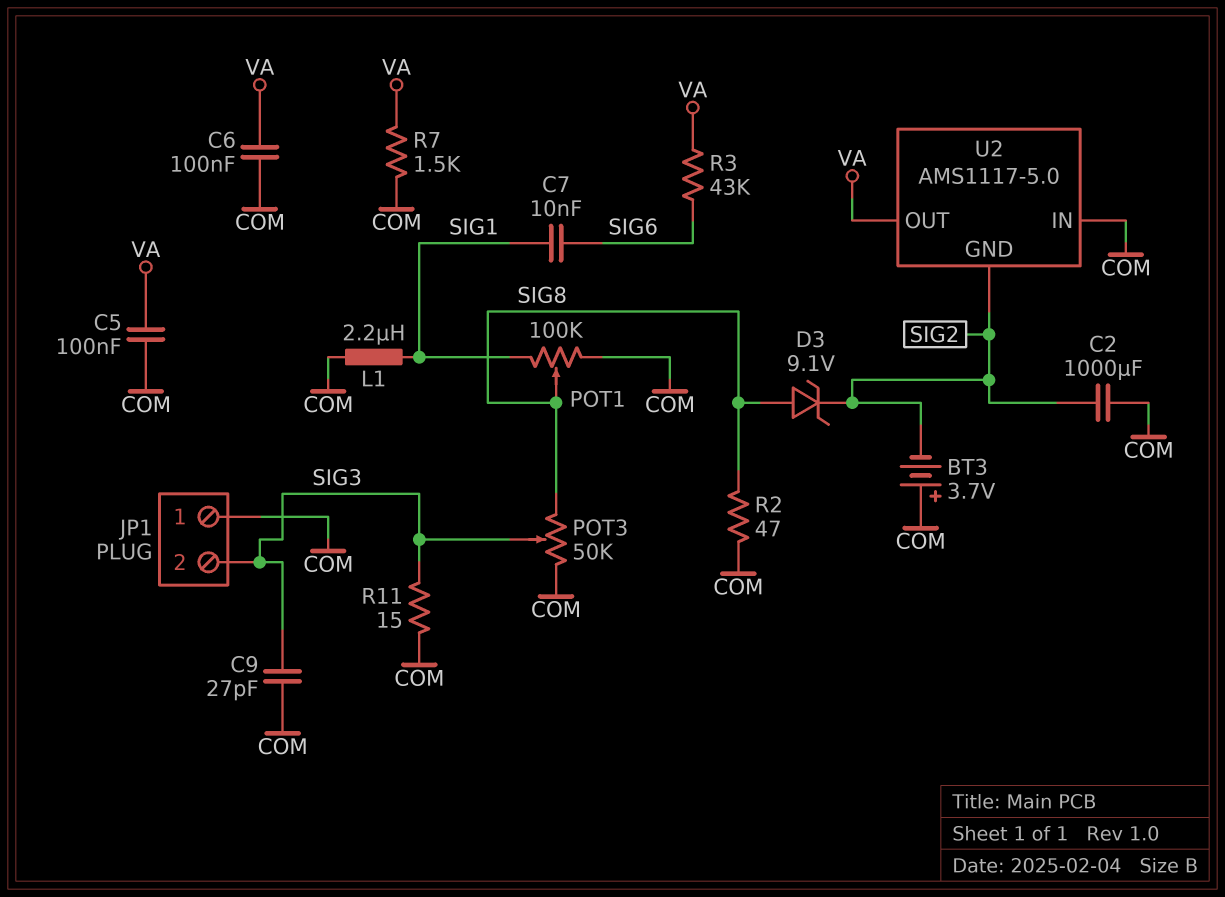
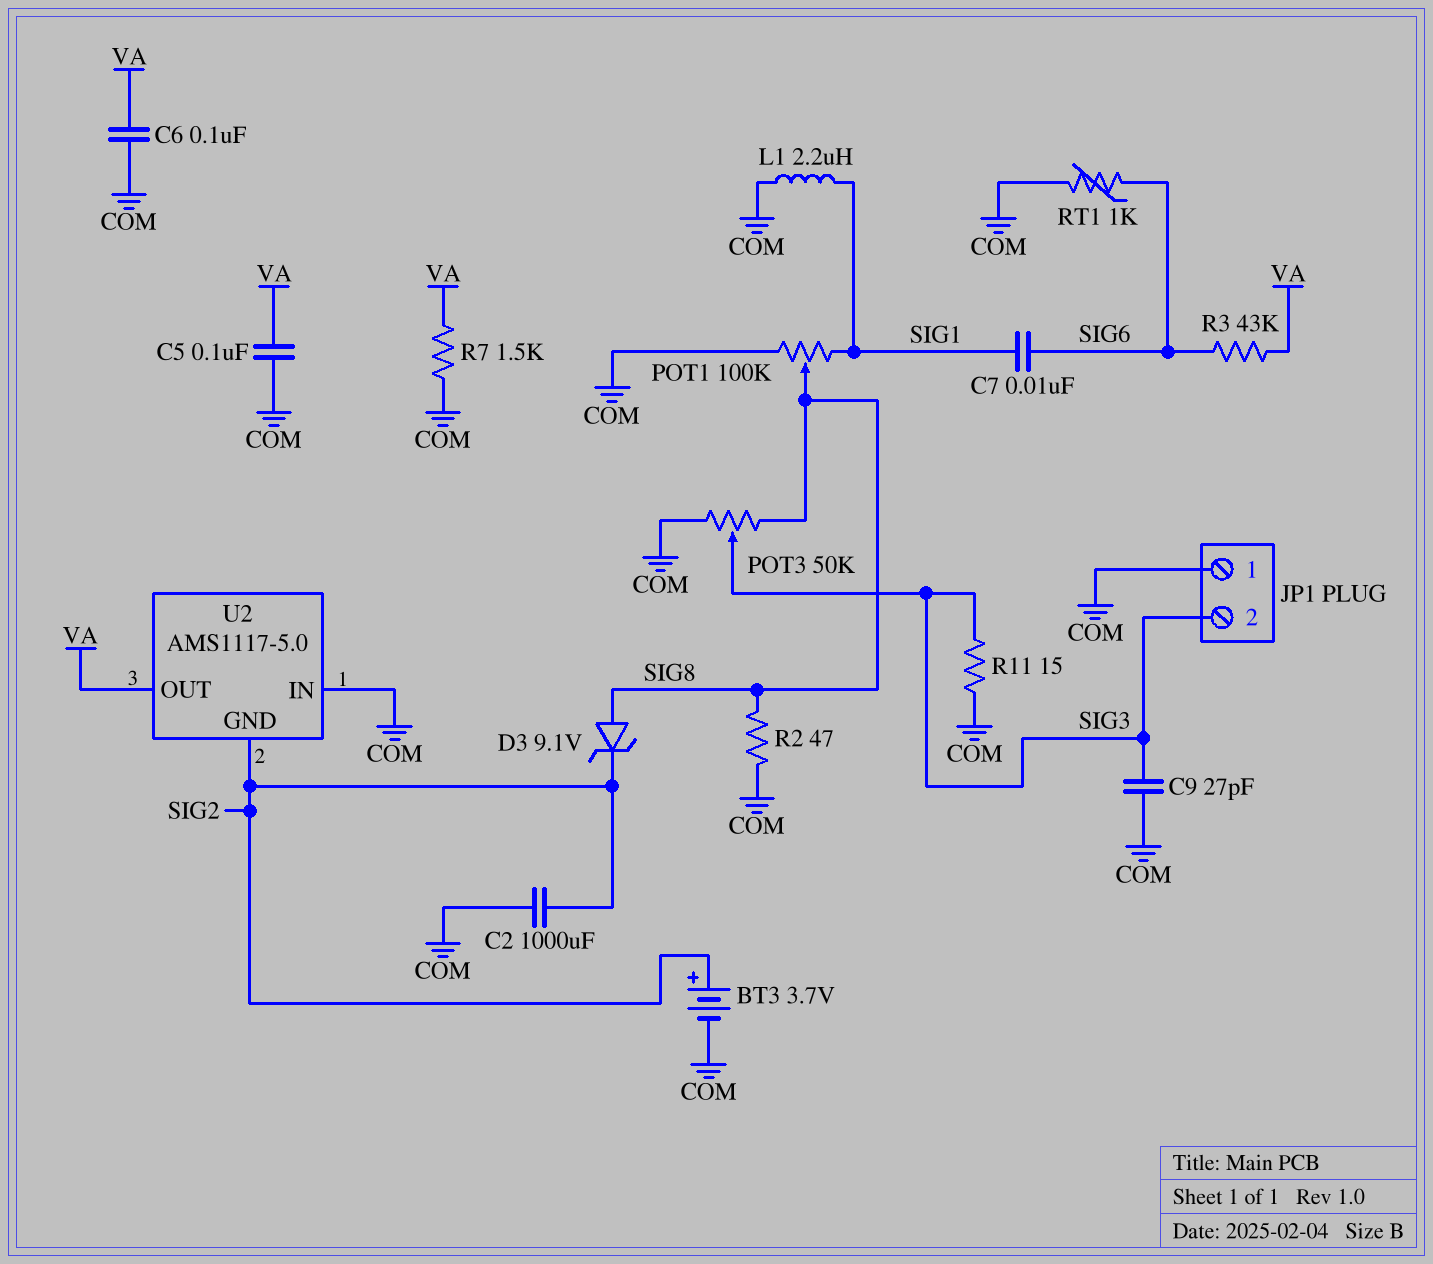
BT3: 3.7V (plus COM, minus SIG2) -> 3.7V (plus SIG2, minus COM)
RT1: none -> 1k (COM, SIG6)

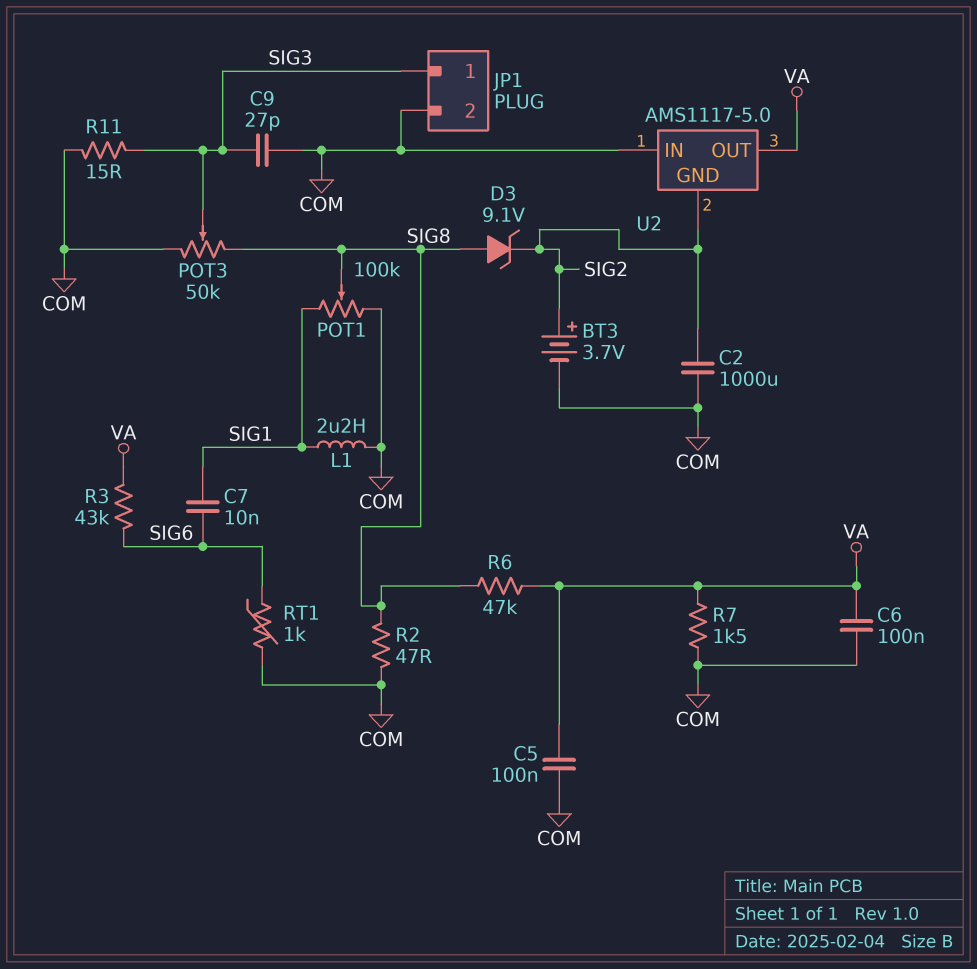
JP1 pin 1: COM -> SIG3
JP1 pin 2: SIG3 -> COM
R6: none -> 47k (SIG8, VA)

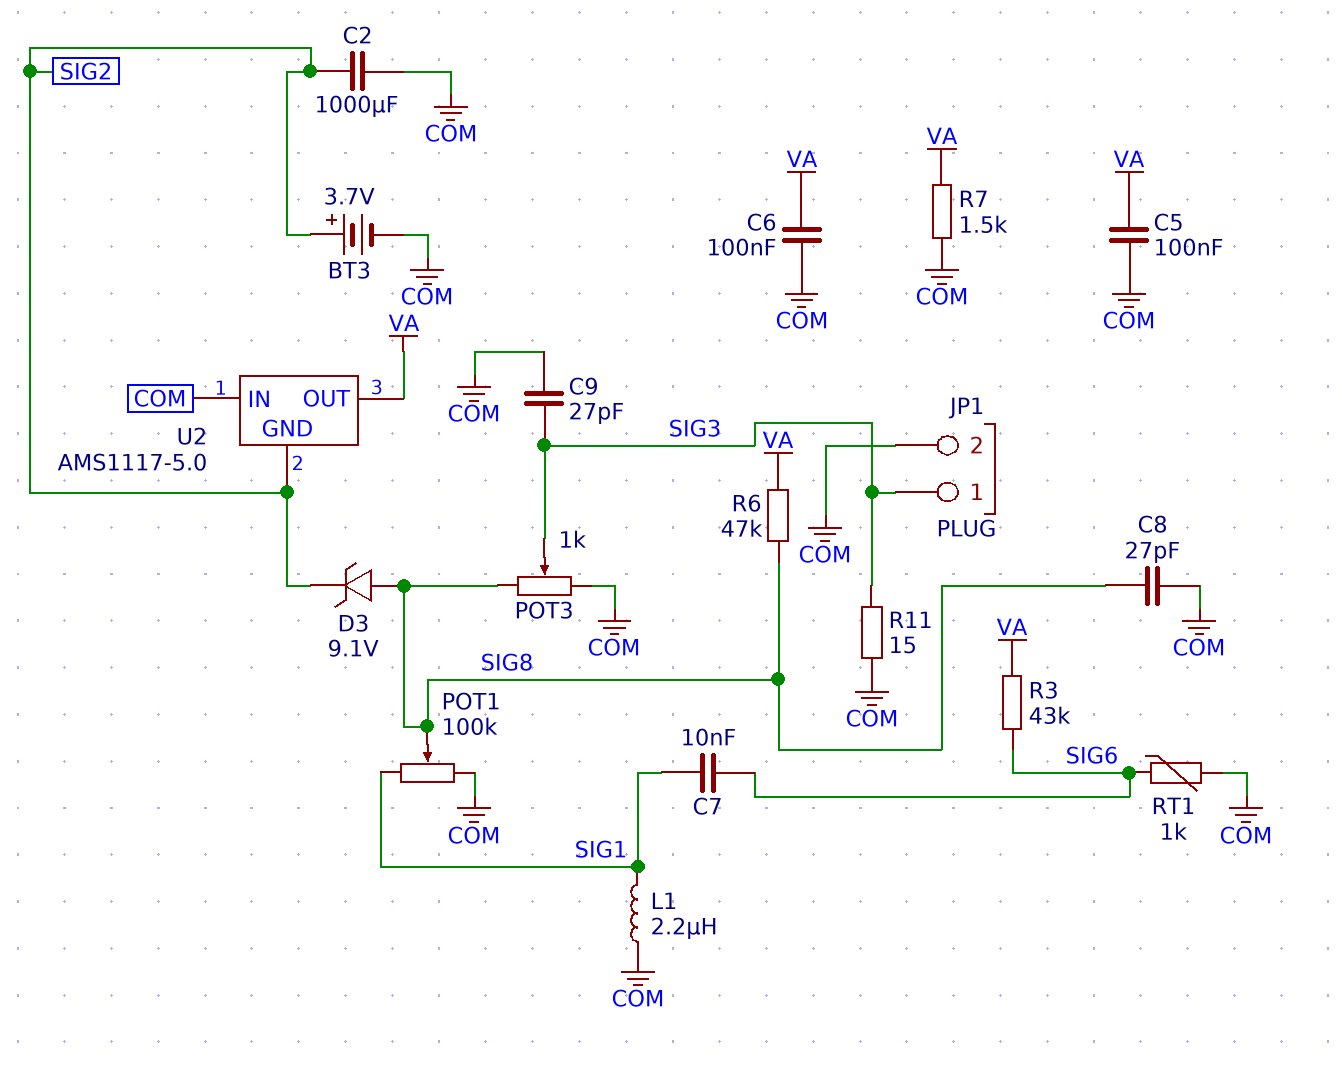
C8: none -> 27pF (COM, SIG8)
POT3: 50k (COM, SIG8, wiper SIG3) -> 1k (COM, SIG8, wiper SIG3)
R2: 47 (COM, SIG8) -> none

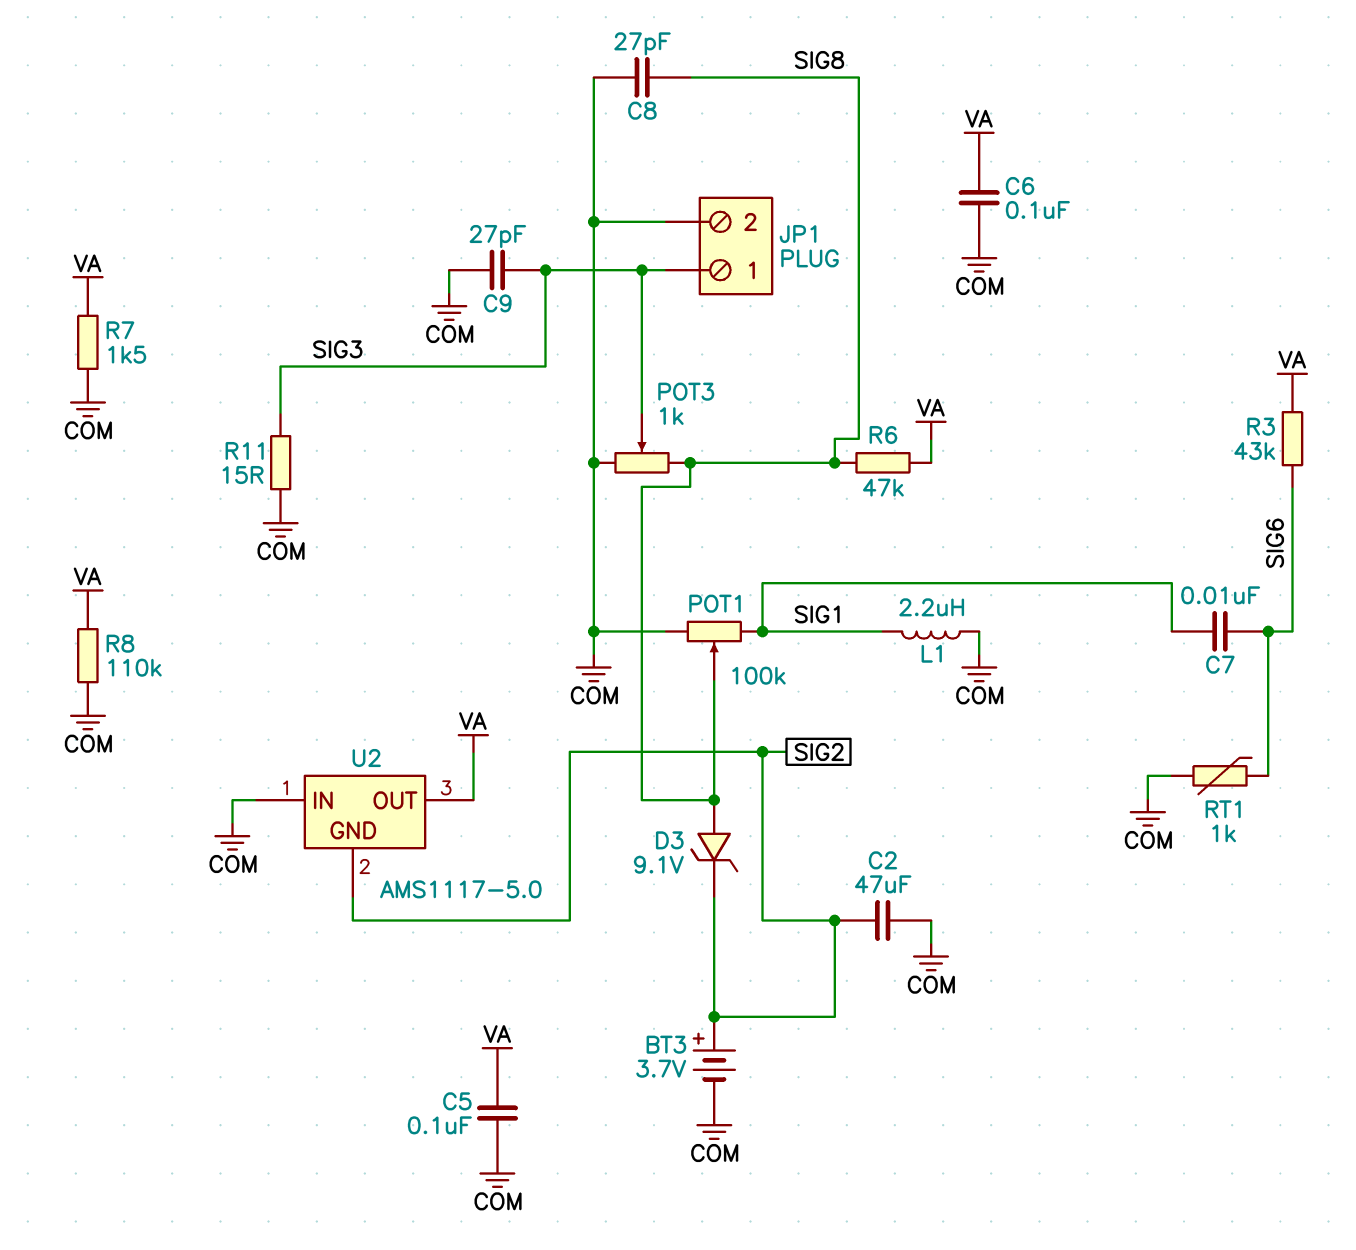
C2: 1000uF (COM, SIG2) -> 47uF (COM, SIG2)
R8: none -> 110k (COM, VA)

